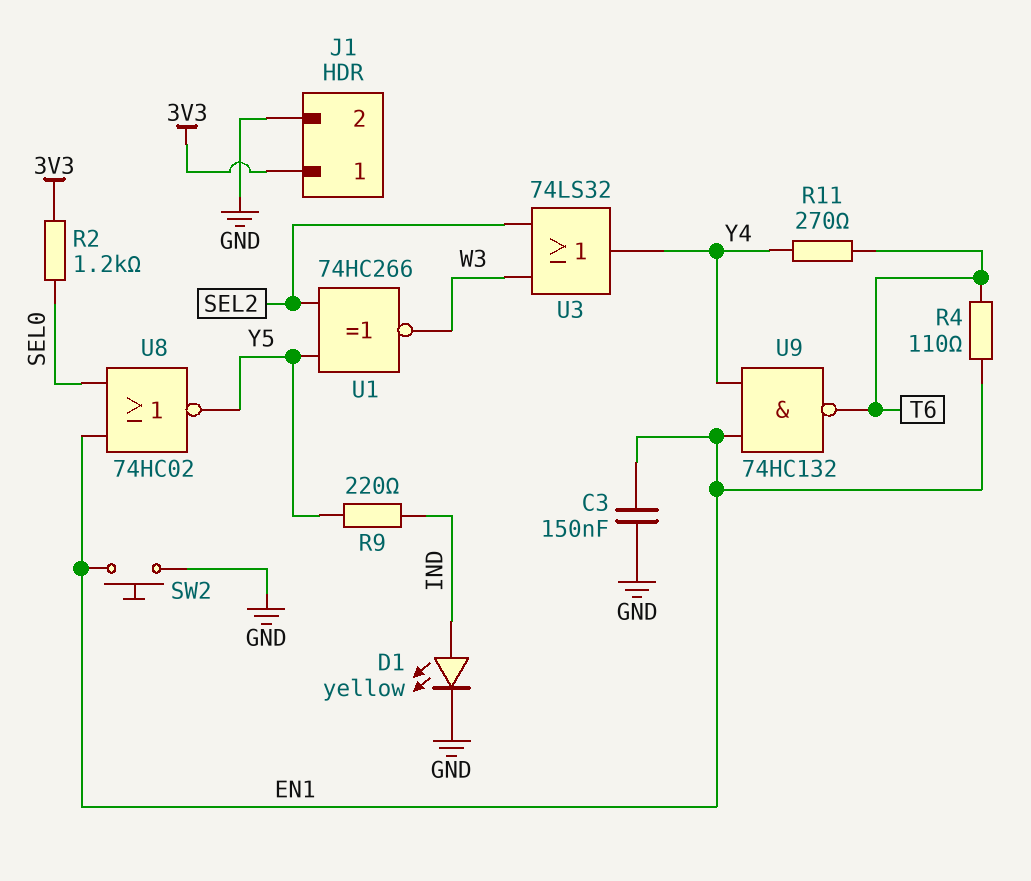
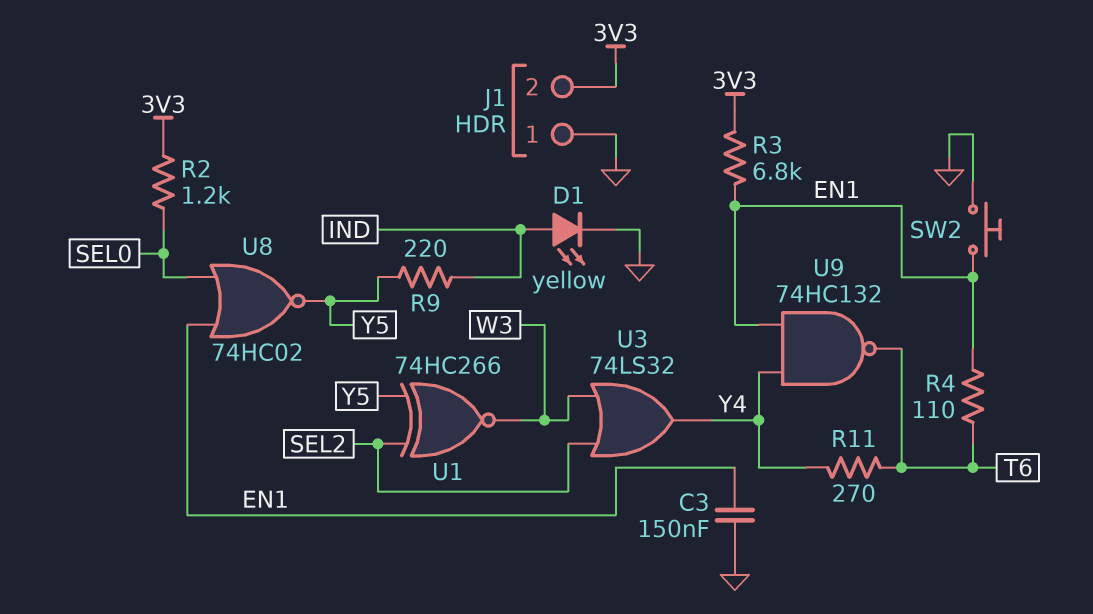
J1 pin 1: 3V3 -> GND
J1 pin 2: GND -> 3V3
R3: none -> 6.8k (3V3, EN1)

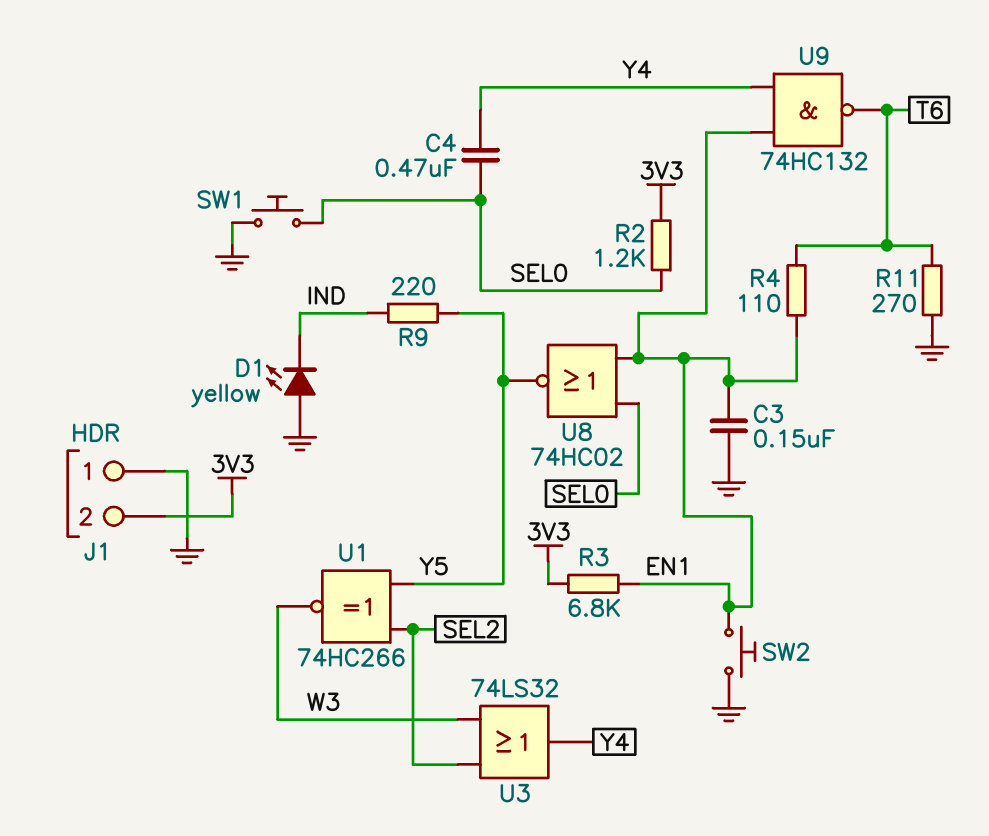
C4: none -> 470nF (SEL0, Y4)
D1: LED yellow (A IND, K GND) -> LED yellow (A GND, K IND)
R11: 270 (T6, Y4) -> 270 (GND, T6)
SW1: none -> button (GND, SEL0)

